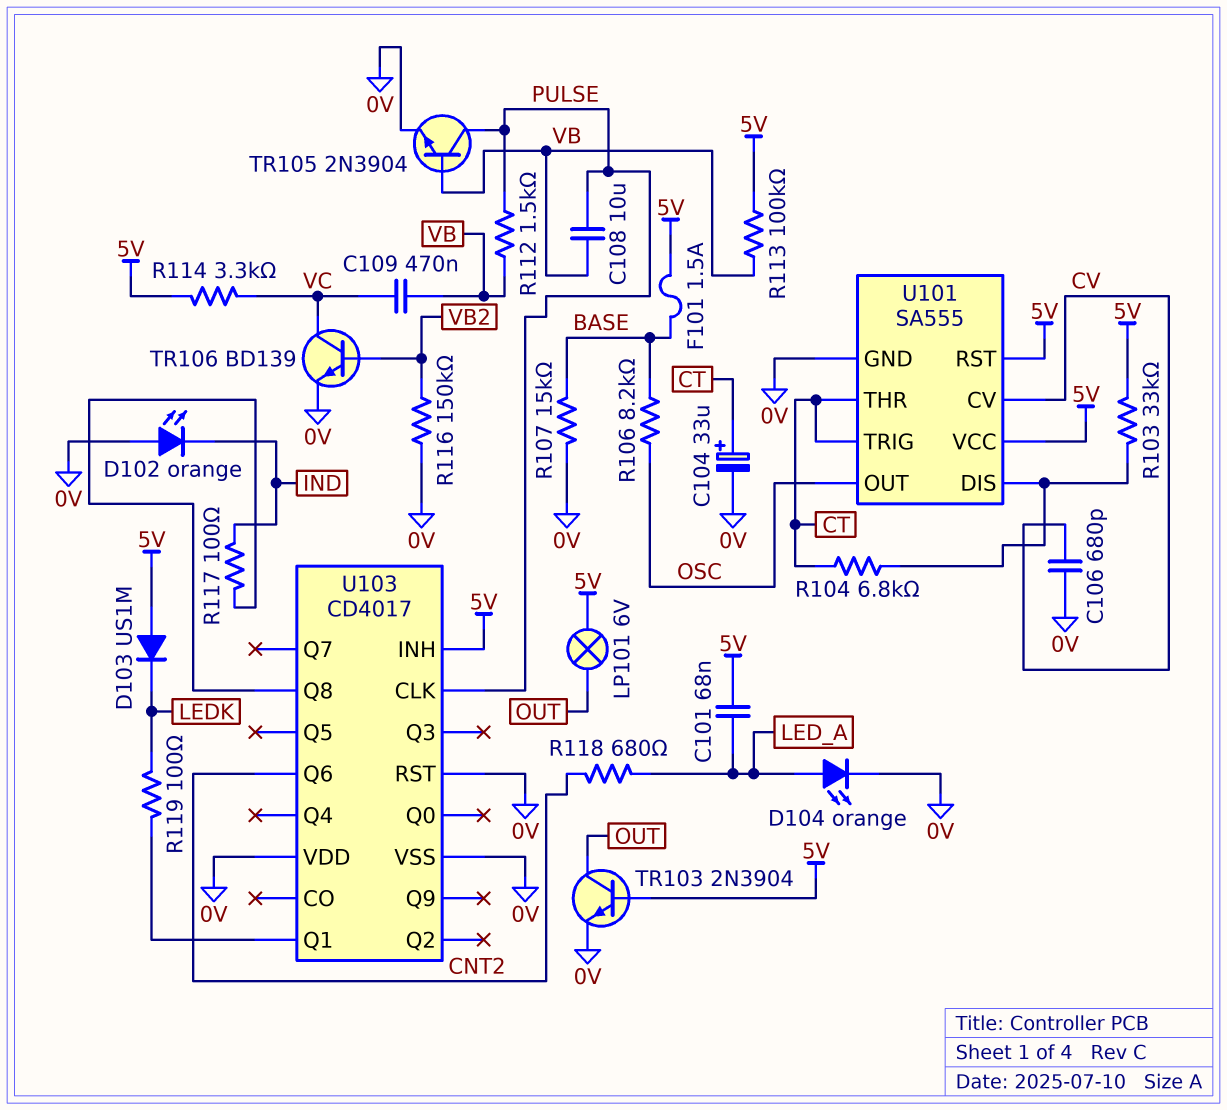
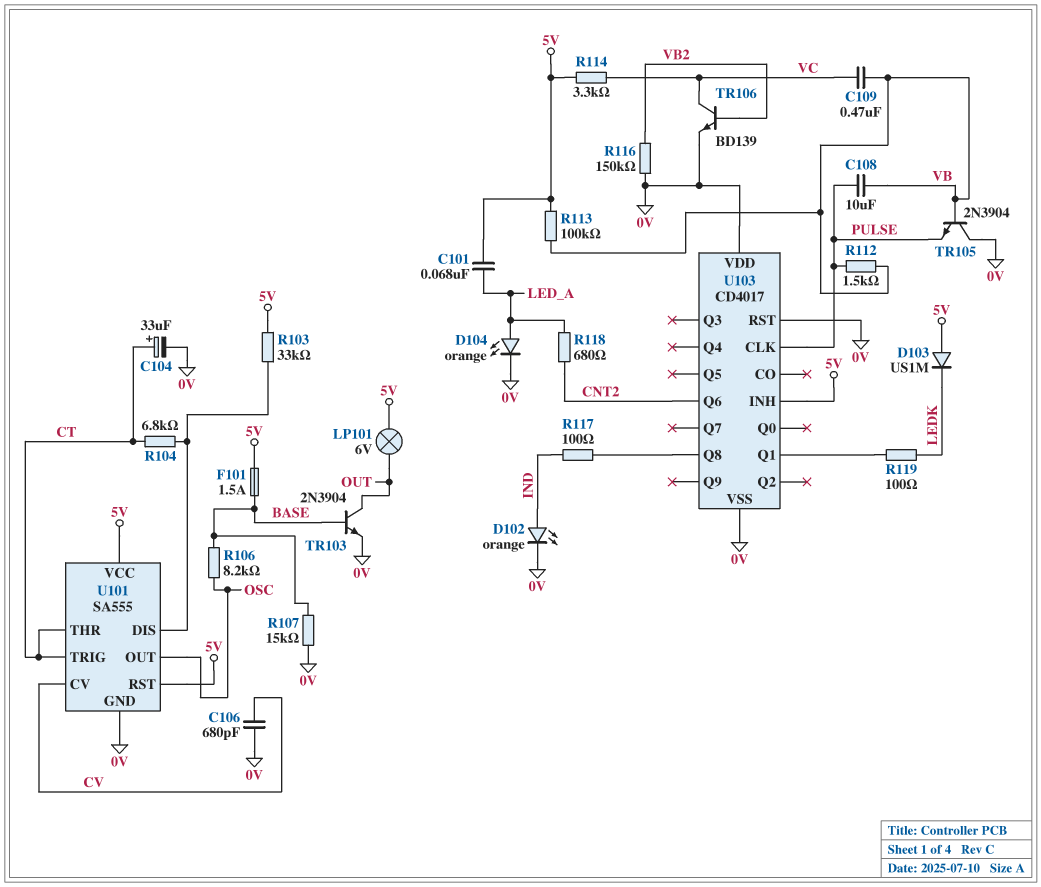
D102: LED orange (A 0V, K IND) -> LED orange (A IND, K 0V)
TR103: NPN 2N3904 (B 5V, C OUT, E 0V) -> NPN 2N3904 (B BASE, C OUT, E 0V)
TR105: NPN 2N3904 (B VB, C PULSE, E 0V) -> NPN 2N3904 (B VB, C 0V, E PULSE)

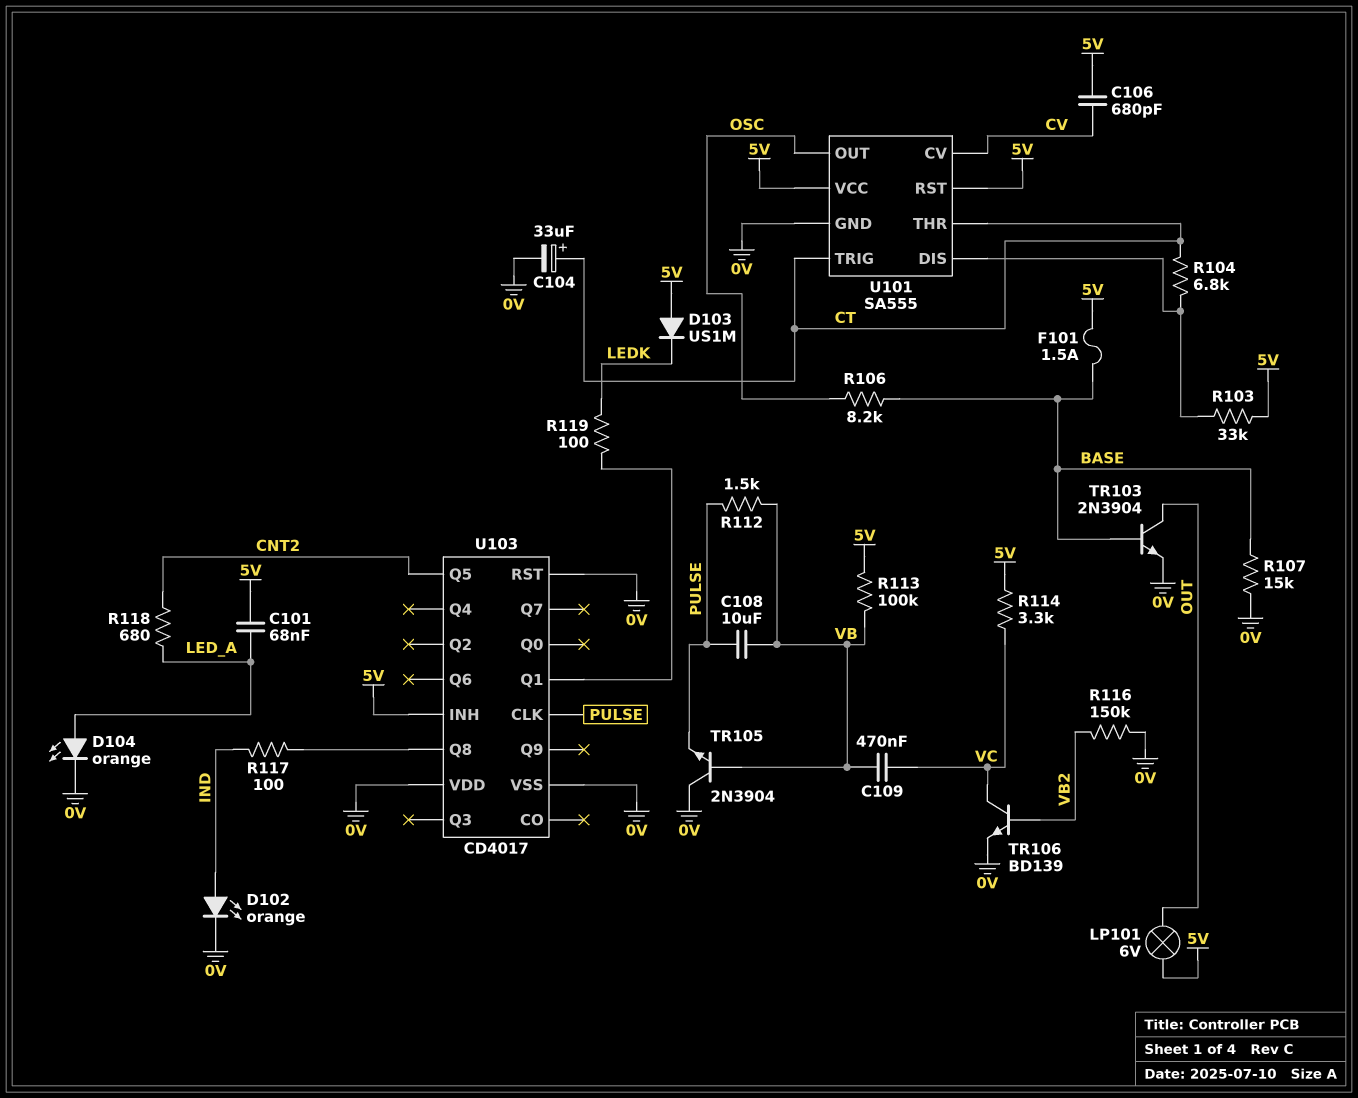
C106: 680pF (0V, CV) -> 680pF (5V, CV)
U103 pin Q5: none -> CNT2
U103 pin Q6: CNT2 -> none

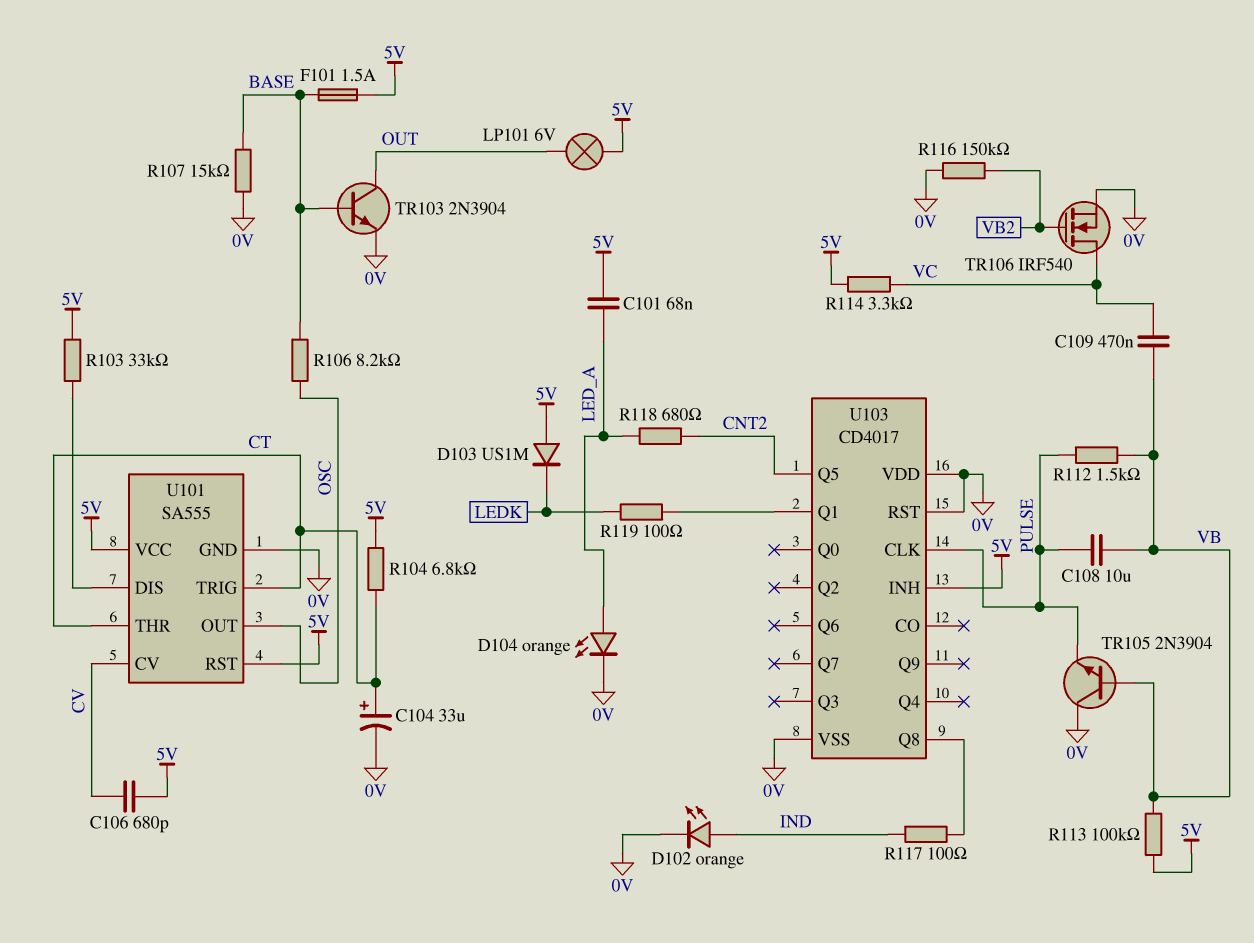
R104: 6.8k (CT, U101/DIS) -> 6.8k (5V, CT)
TR106: NPN BD139 (B VB2, C VC, E 0V) -> NMOS IRF540 (G VB2, D VC, S 0V)

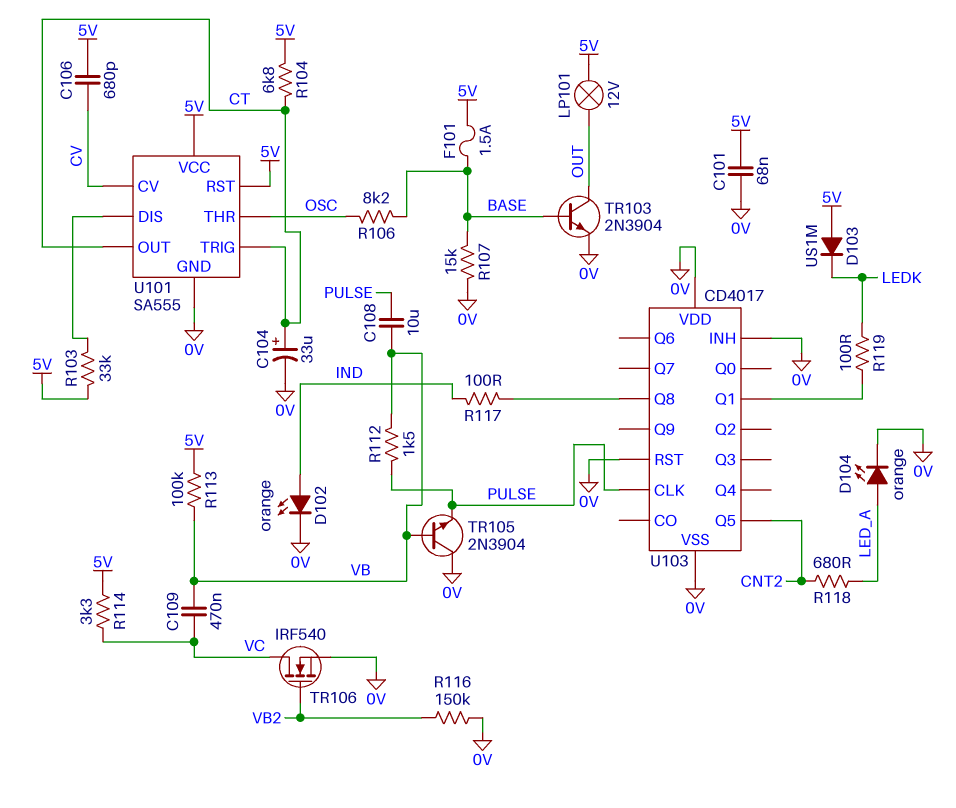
C101: 68nF (5V, LED_A) -> 68nF (0V, 5V)
LP101: lamp 6V (5V, OUT) -> lamp 12V (5V, OUT)
U101 pin OUT: OSC -> CT
U101 pin THR: CT -> OSC
U103 pin INH: 5V -> 0V

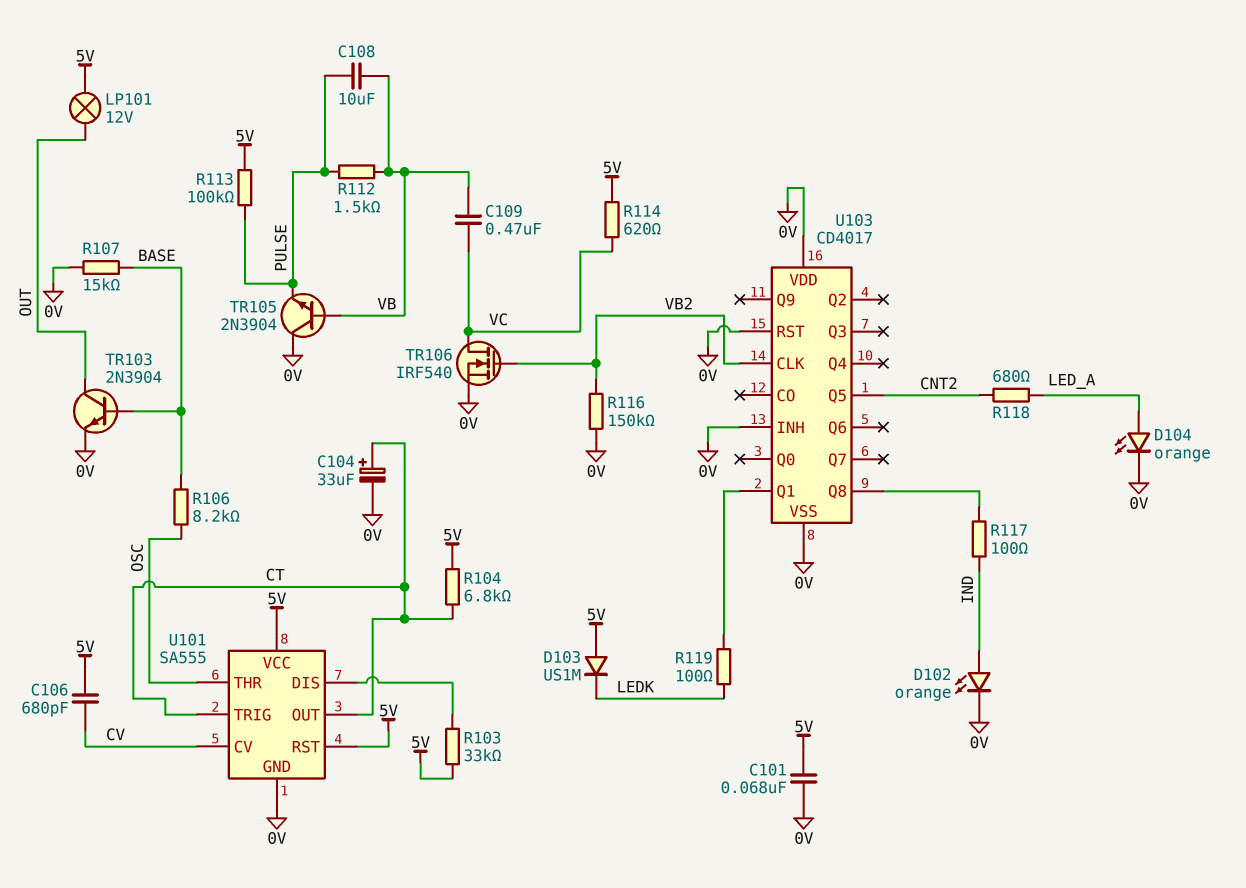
F101: 1.5A (5V, BASE) -> none
R113: 100k (5V, VB) -> 100k (5V, PULSE)
R114: 3.3k (5V, VC) -> 620 (5V, VC)
U103 pin CLK: PULSE -> VB2

